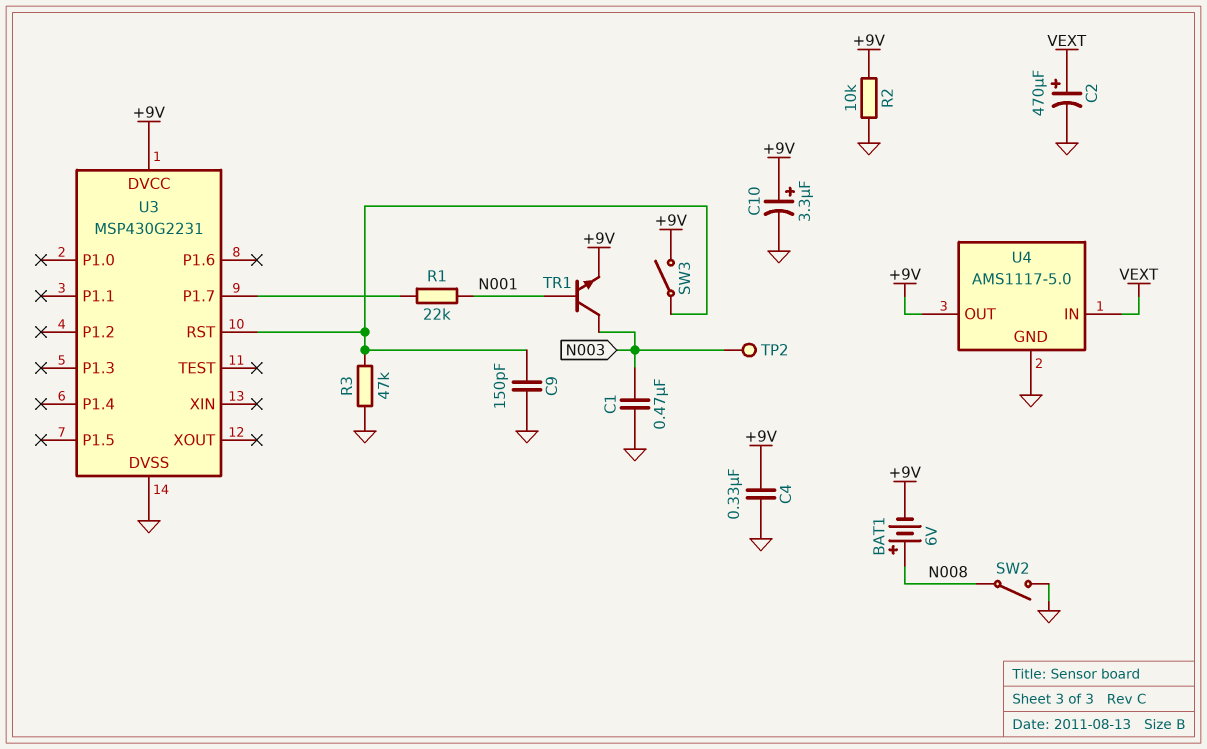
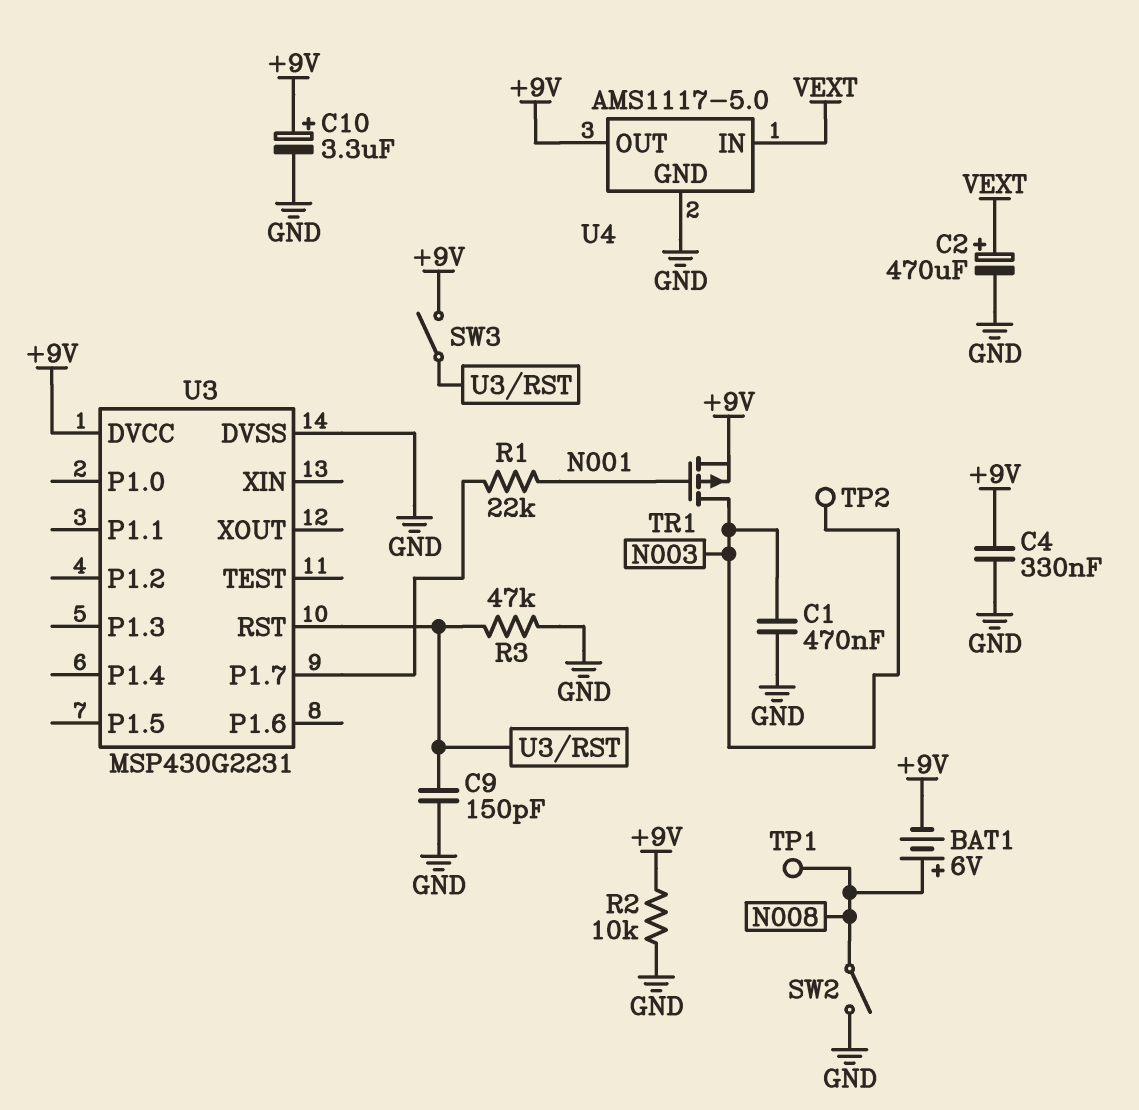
TP1: none -> test point (N008)
TR1: NPN (B N001, C N003, E +9V) -> PMOS (G N001, D N003, S +9V)

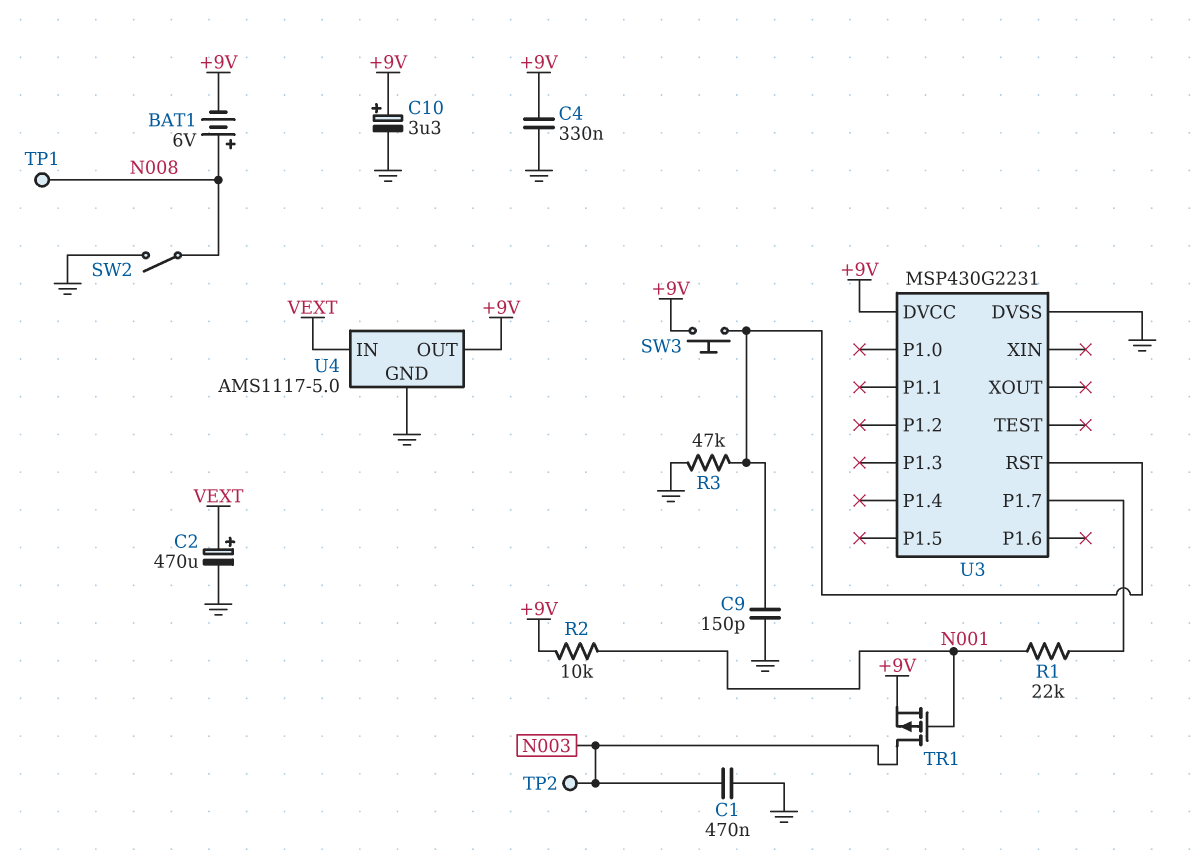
R2: 10k (+9V, GND) -> 10k (+9V, N001)
SW3: switch (+9V, U3/RST) -> button (+9V, U3/RST)

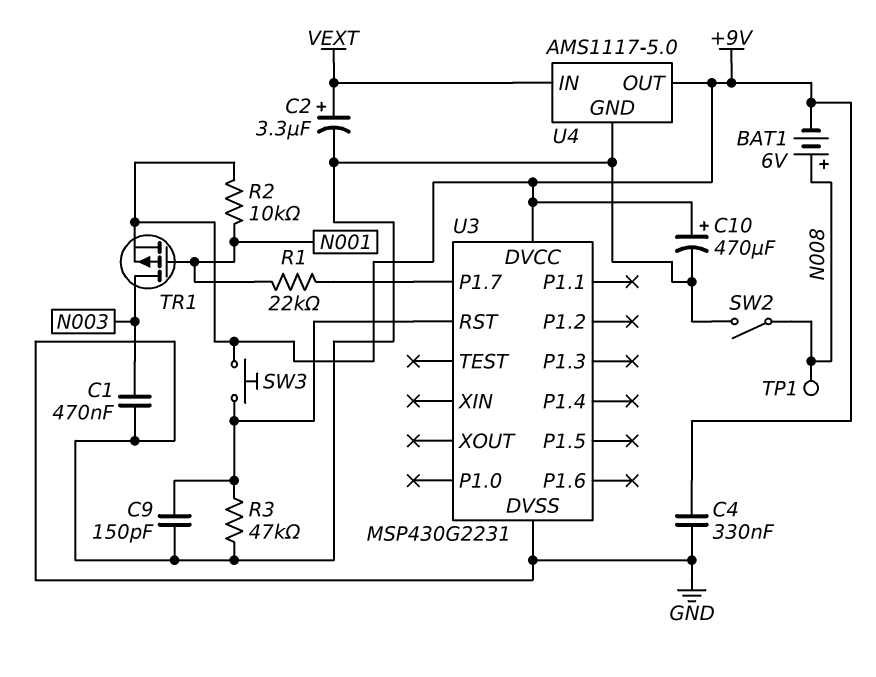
C2: 470uF (plus VEXT, minus GND) -> 3.3uF (plus VEXT, minus GND)
C10: 3.3uF (plus +9V, minus GND) -> 470uF (plus +9V, minus GND)
TP2: test point (N003) -> none

